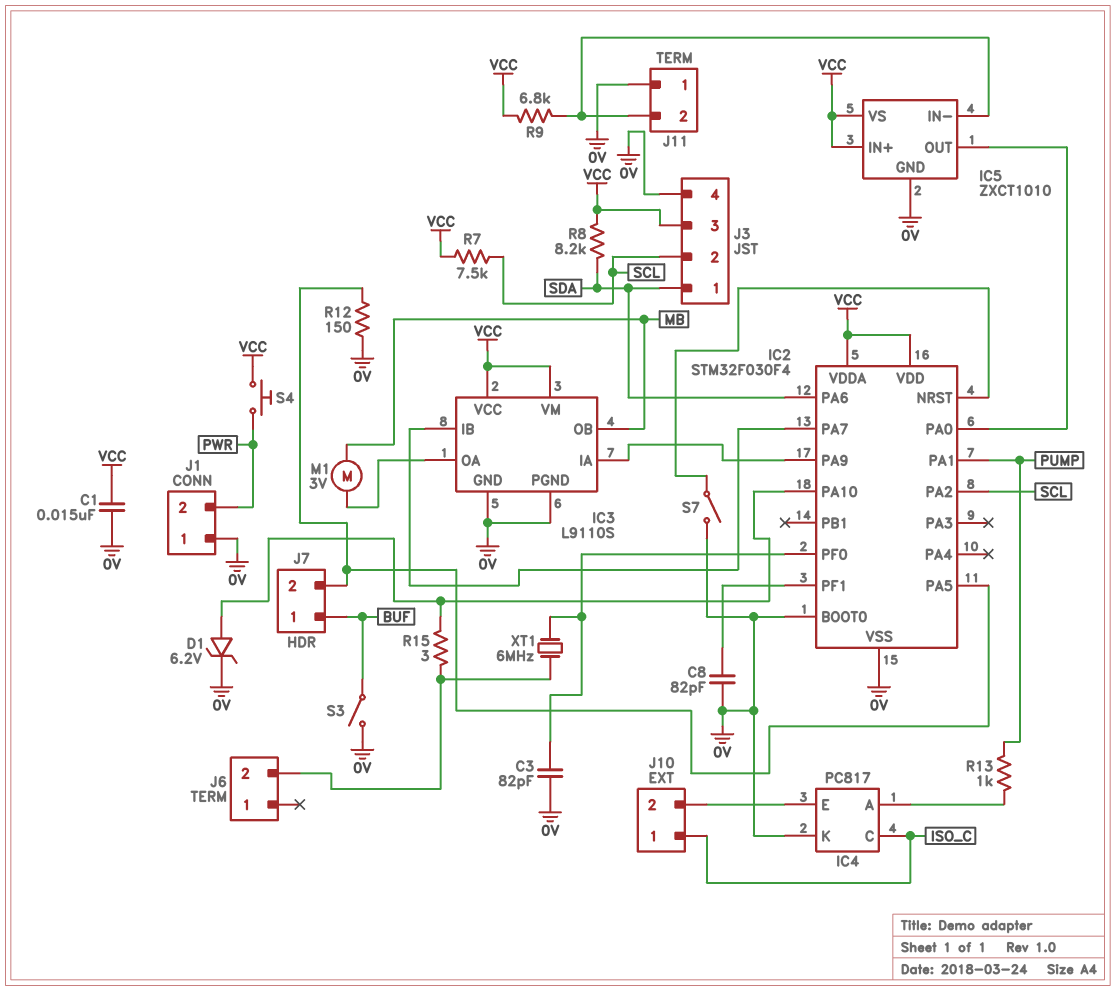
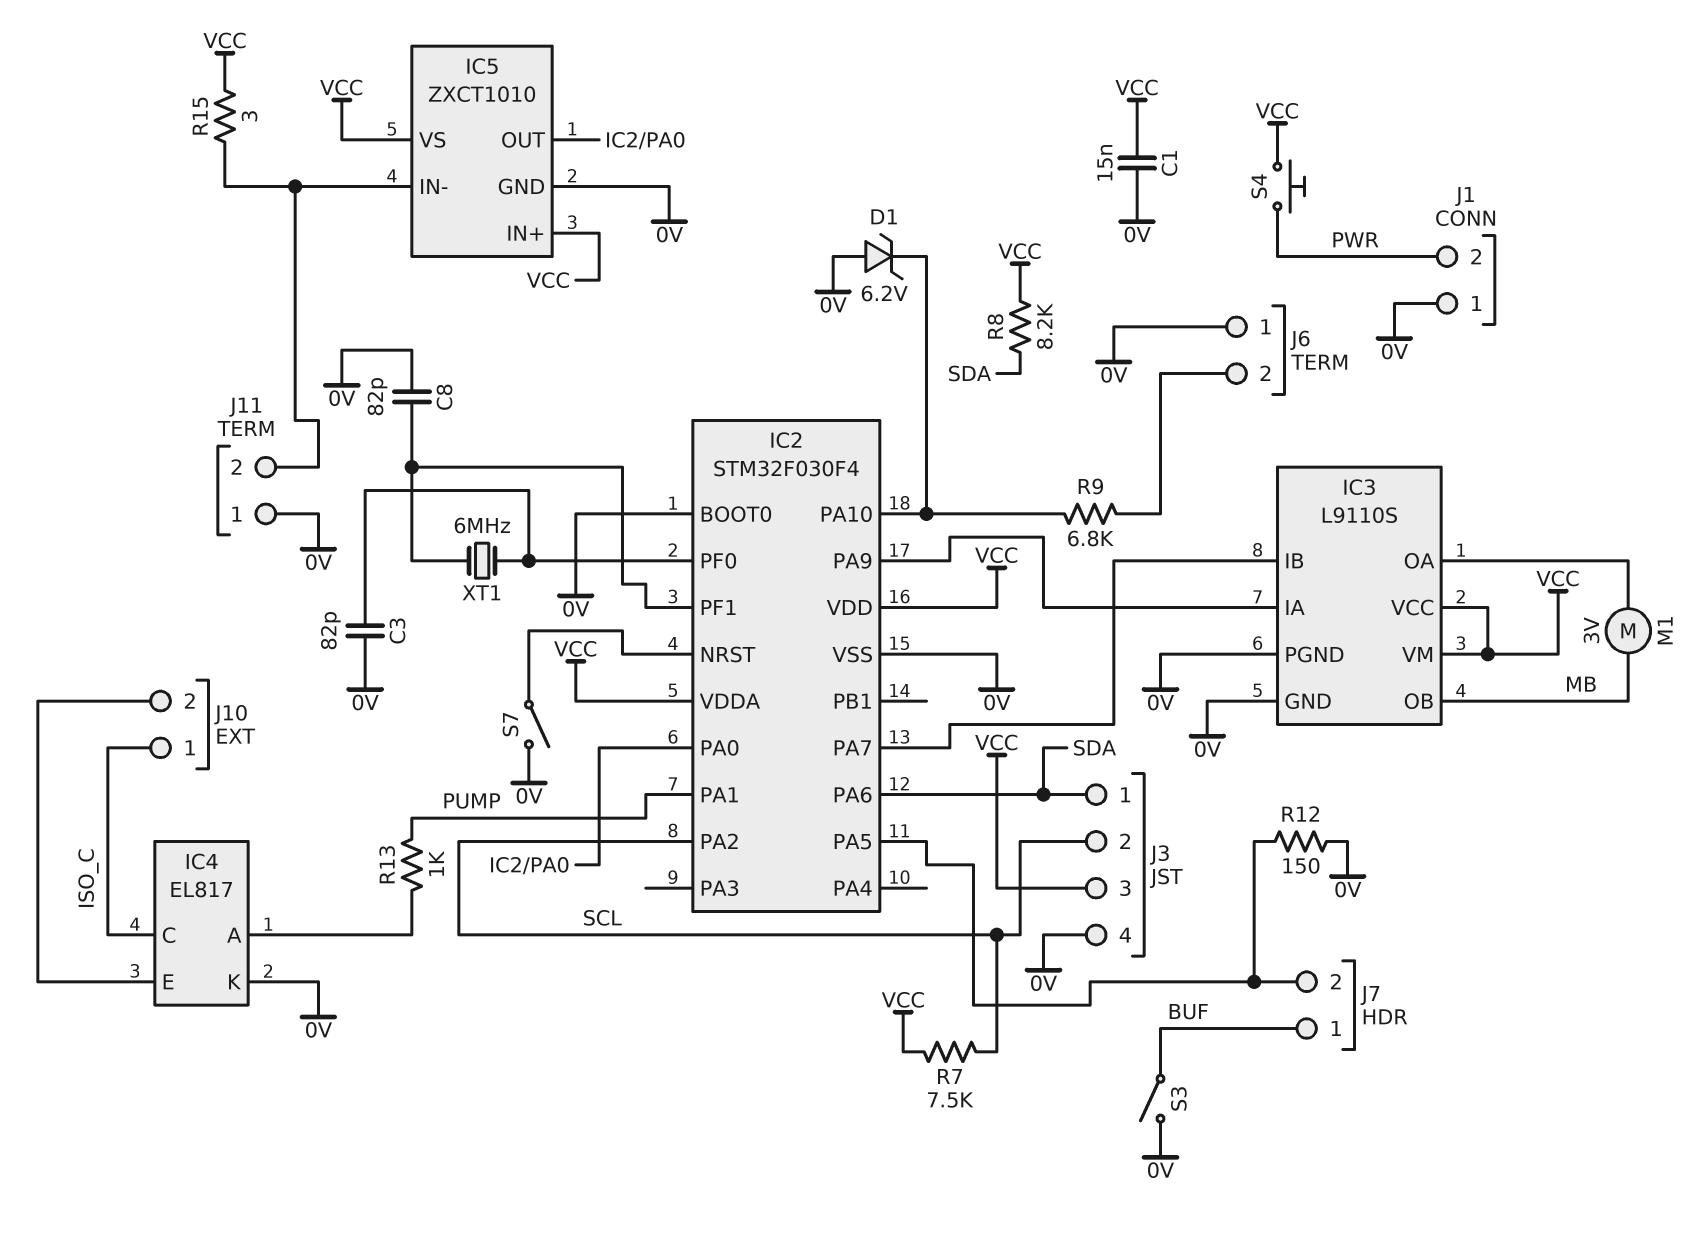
D1: zener 6.2V (A IC2/PA10, K 0V) -> zener 6.2V (A 0V, K IC2/PA10)
IC4: PC817 -> EL817
J6 pin 1: none -> 0V
R9: 6.8k (IC5/IN-, VCC) -> 6.8k (IC2/PA10, J6/2)
R15: 3 (IC2/PA10, J6/2) -> 3 (IC5/IN-, VCC)
XT1: 6MHz (IC2/PF0, J6/2) -> 6MHz (IC2/PF0, IC2/PF1)

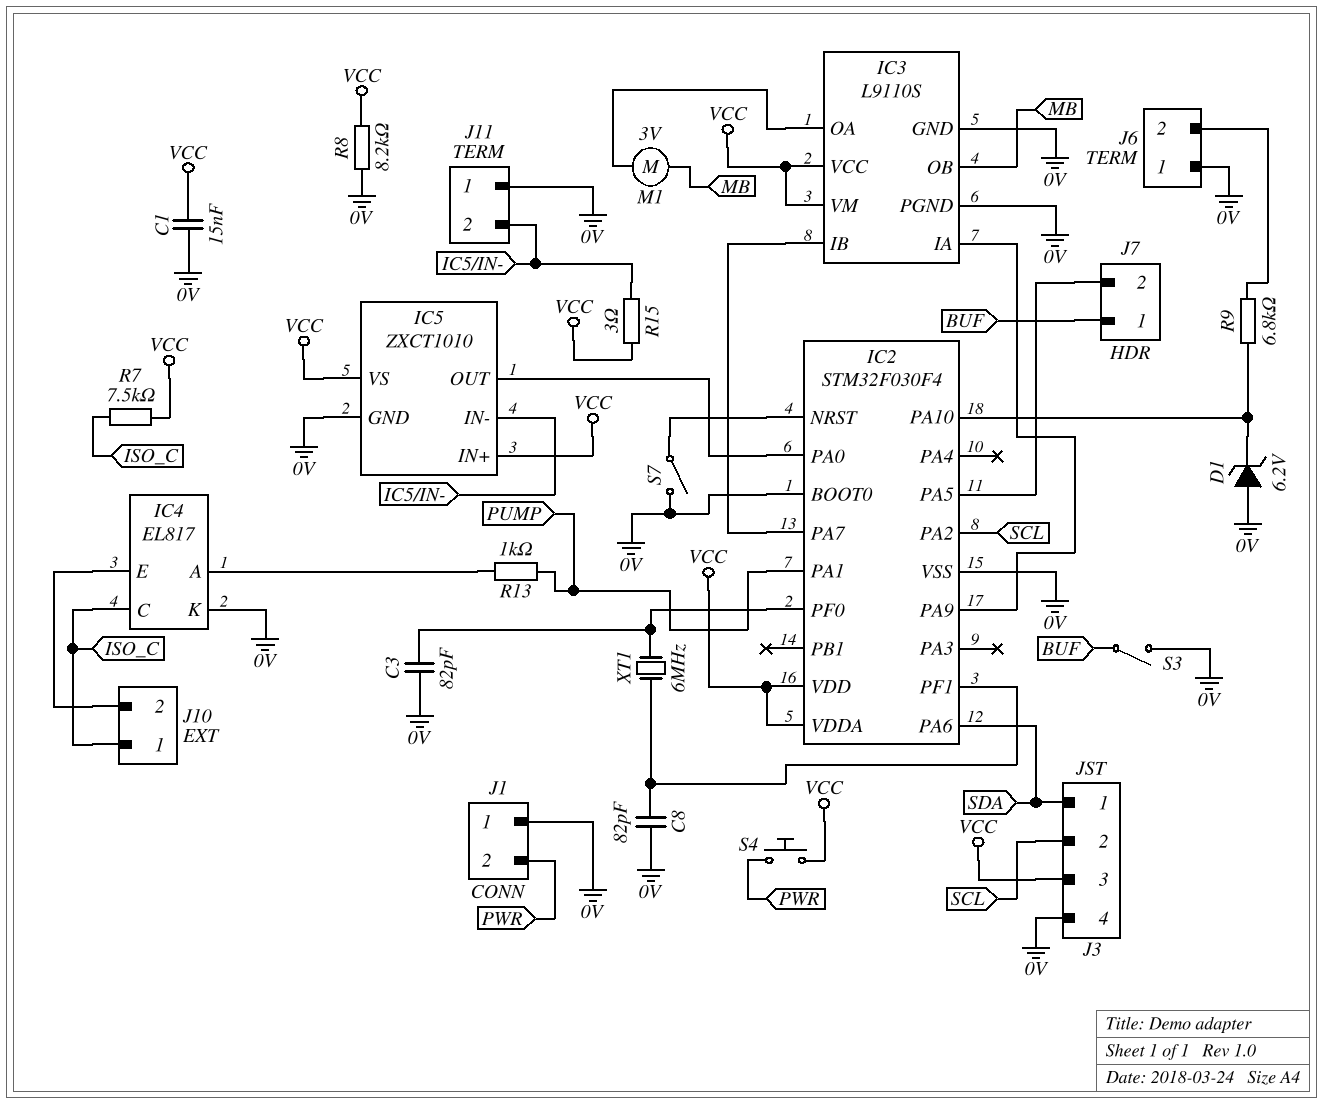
R7: 7.5k (SCL, VCC) -> 7.5k (ISO_C, VCC)
R8: 8.2k (SDA, VCC) -> 8.2k (0V, VCC)
R12: 150 (0V, IC2/PA5) -> none

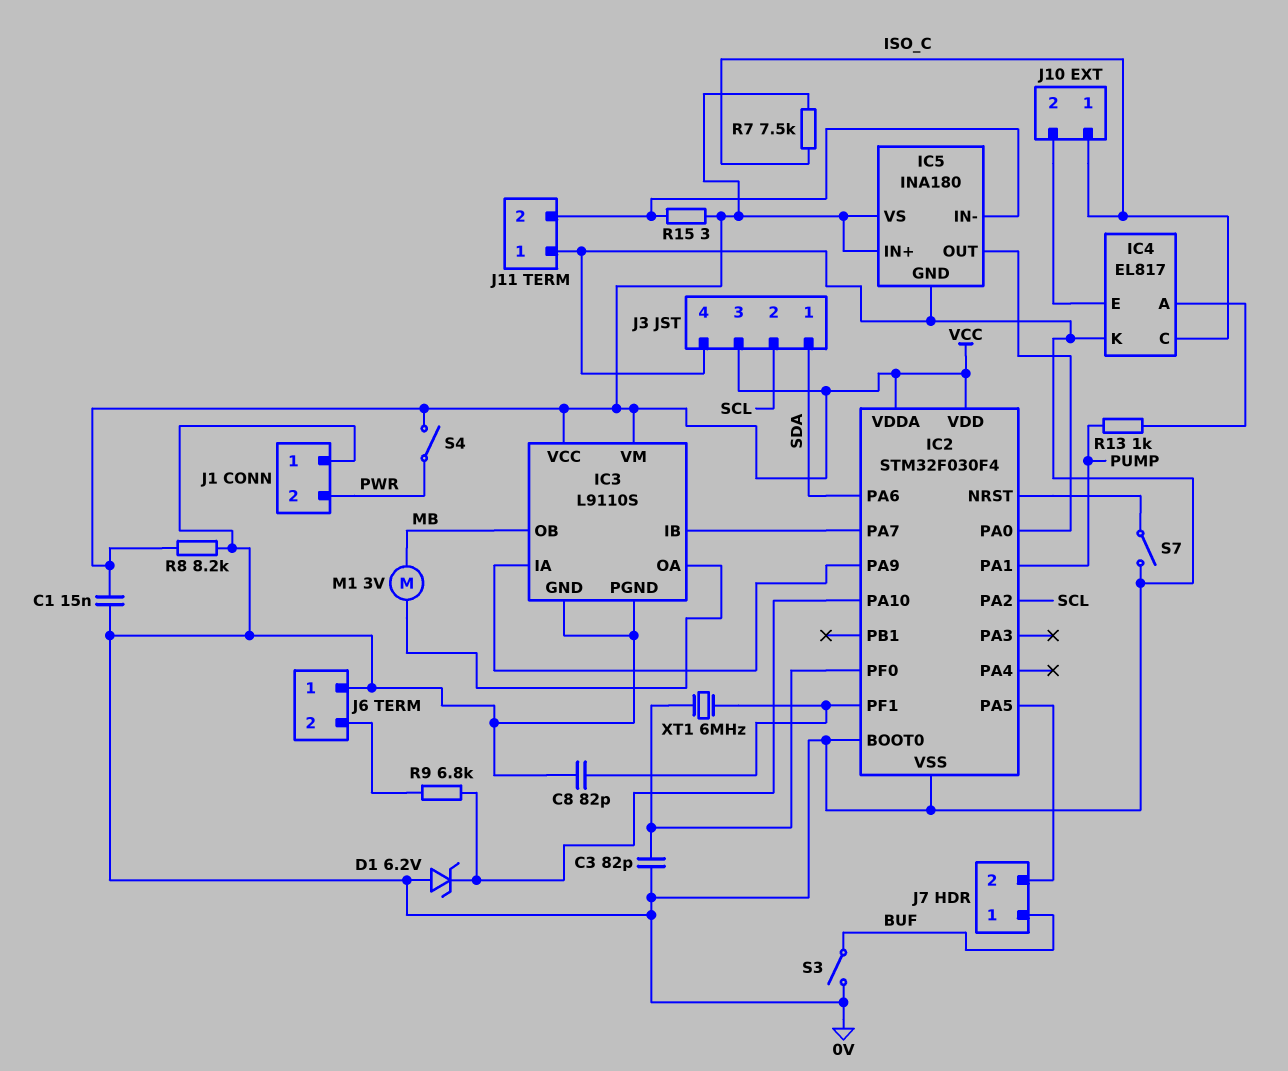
IC5: ZXCT1010 -> INA180
S4: button (PWR, VCC) -> switch (PWR, VCC)

